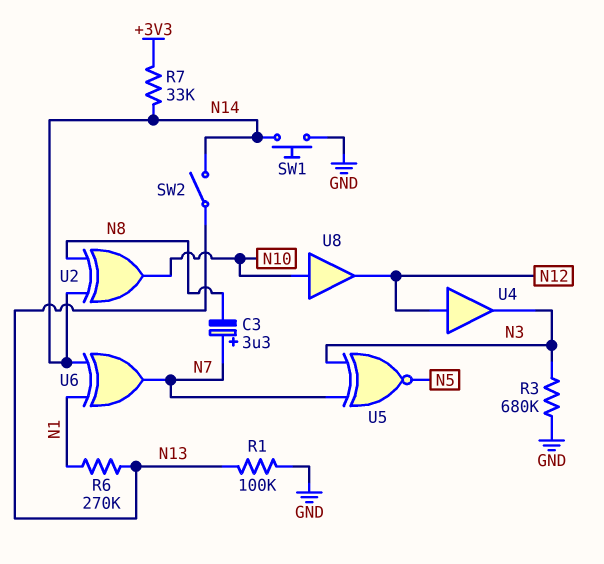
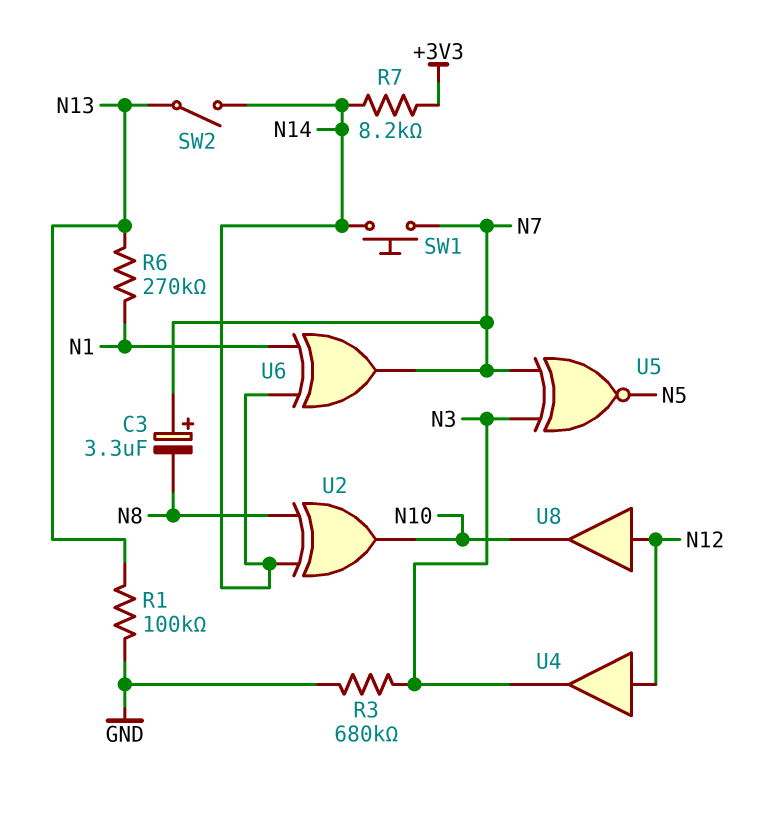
R7: 33k (+3V3, N14) -> 8.2k (+3V3, N14)
SW1: button (GND, N14) -> button (N7, N14)
U8: buffer (in N10, out N12) -> buffer (in N12, out N10)

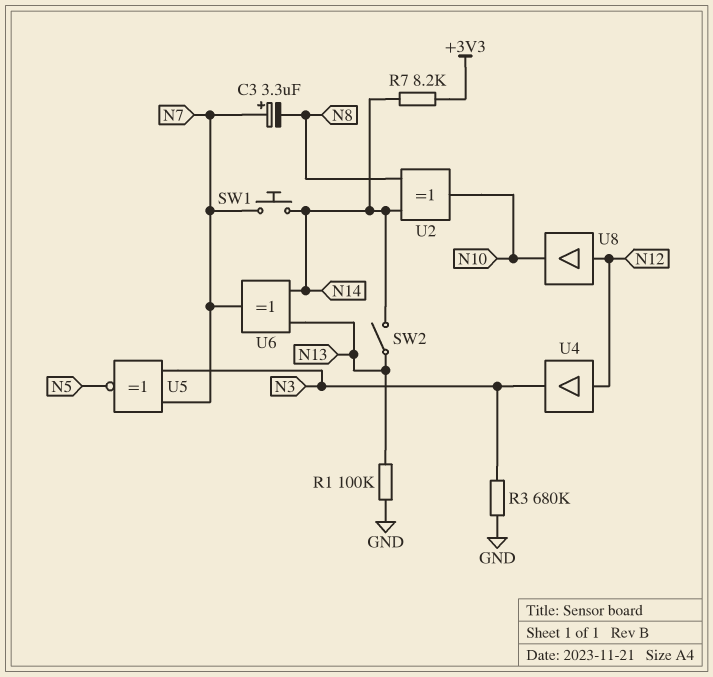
R6: 270k (N1, N13) -> none
U6: XOR (in N1, in N14, out N7) -> XOR (in N13, in N14, out N7)

